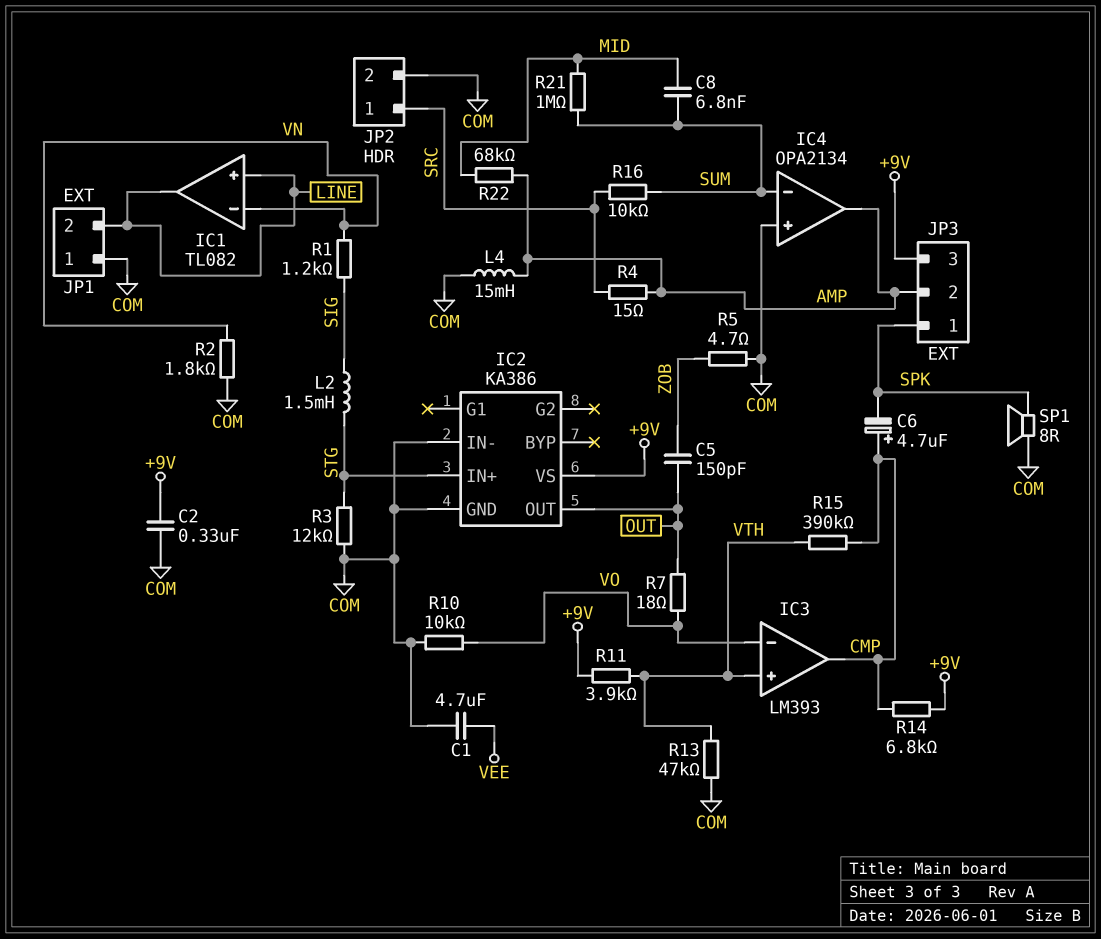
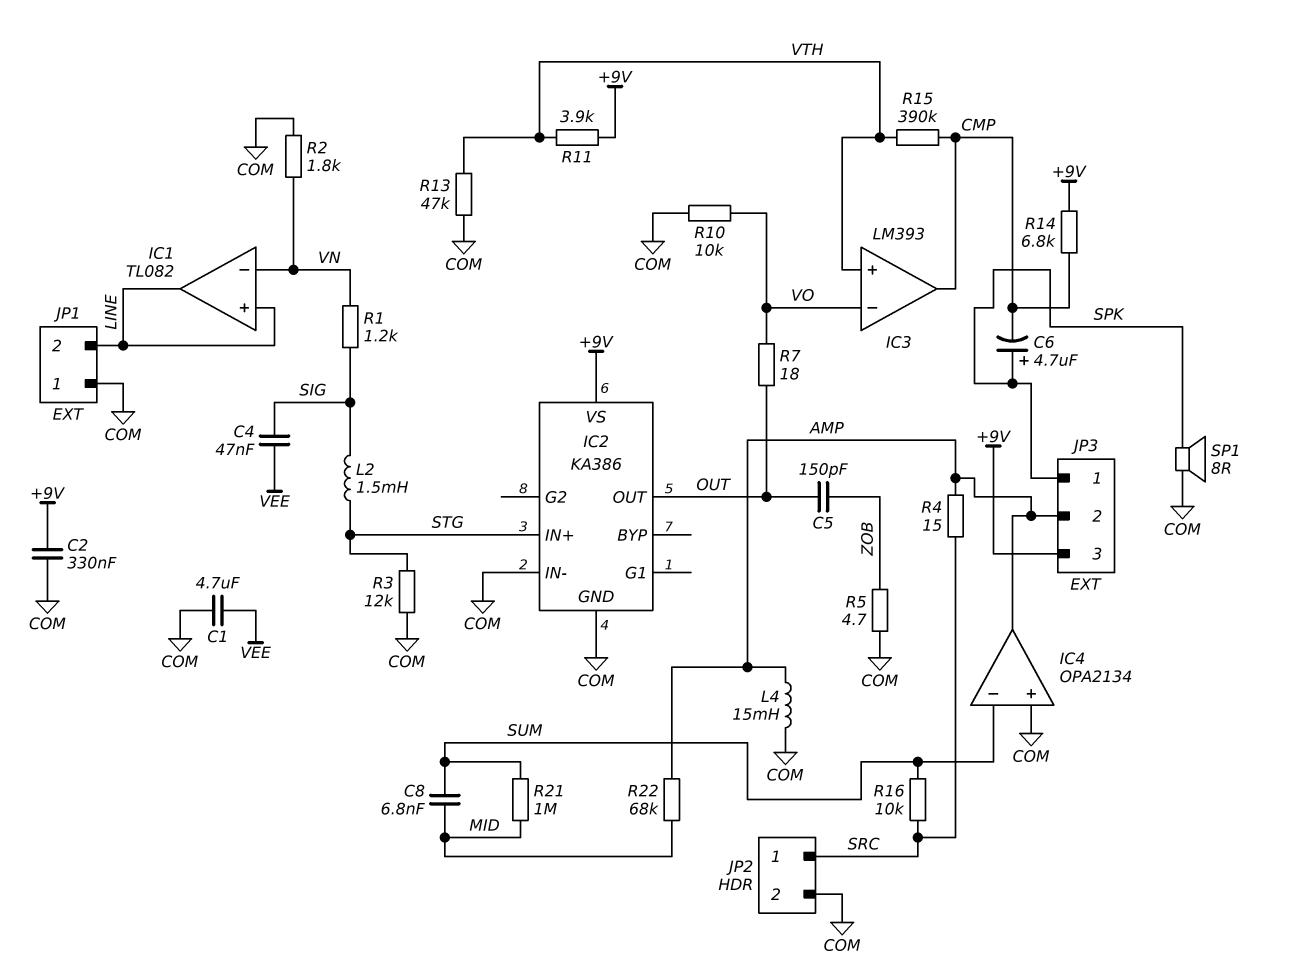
C4: none -> 47nF (SIG, VEE)
C6: 4.7uF (plus CMP, minus SPK) -> 4.7uF (plus SPK, minus CMP)

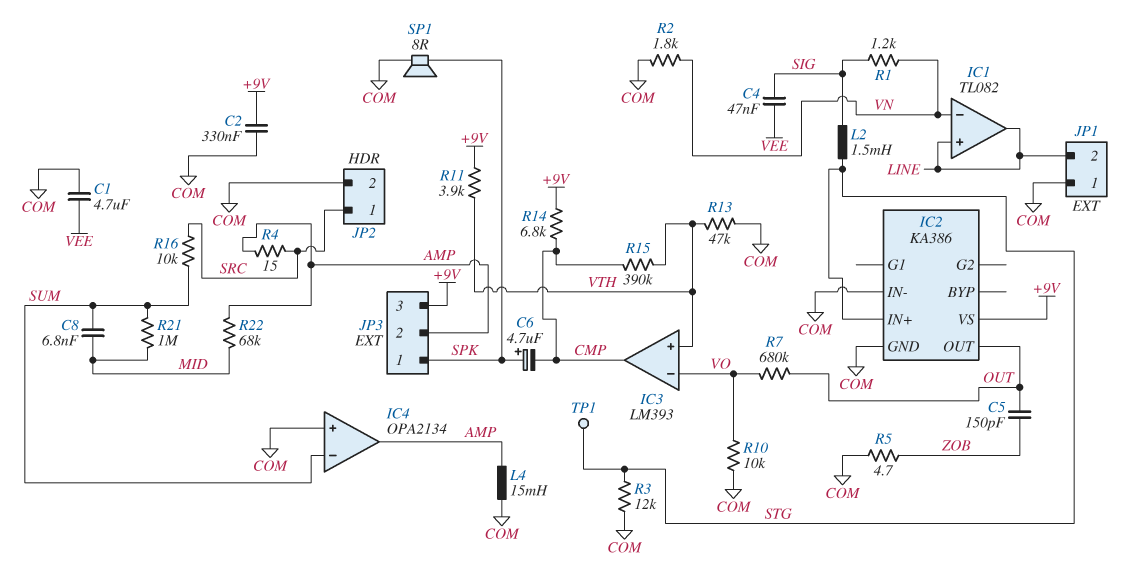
R7: 18 (OUT, VO) -> 680k (OUT, VO)
TP1: none -> test point (STG)

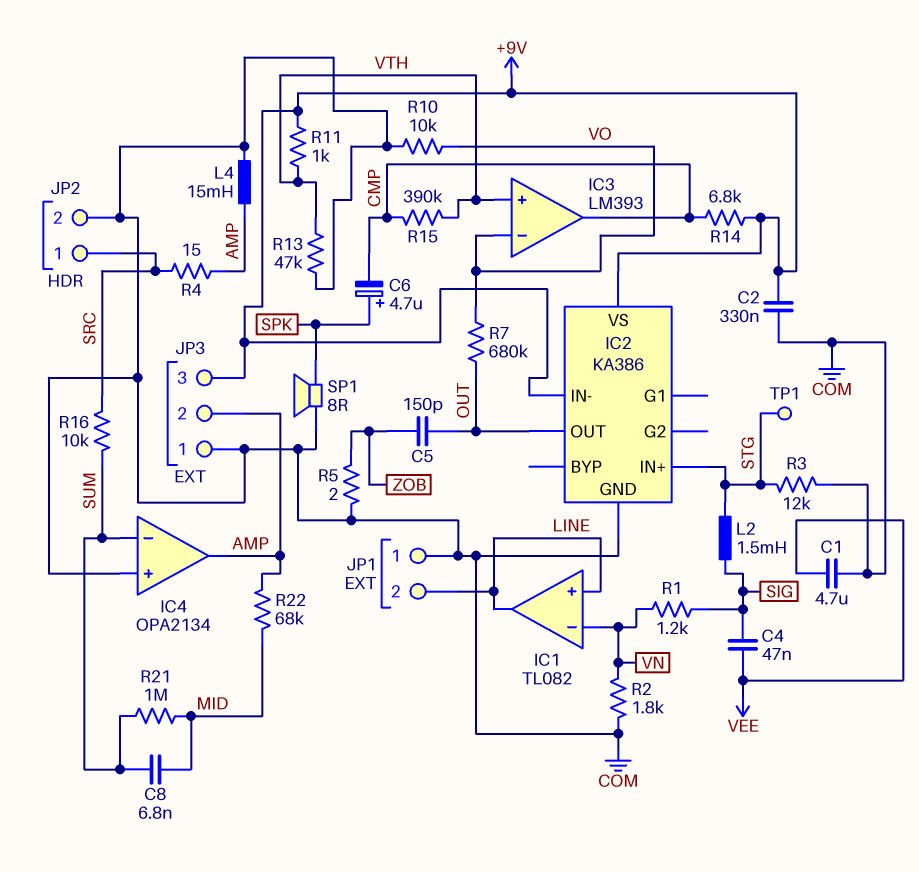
IC2 pin IN-: COM -> +9V
JP3 pin 1: SPK -> COM
R5: 4.7 (COM, ZOB) -> 2 (COM, ZOB)
R11: 3.9k (+9V, VTH) -> 1k (+9V, VTH)

